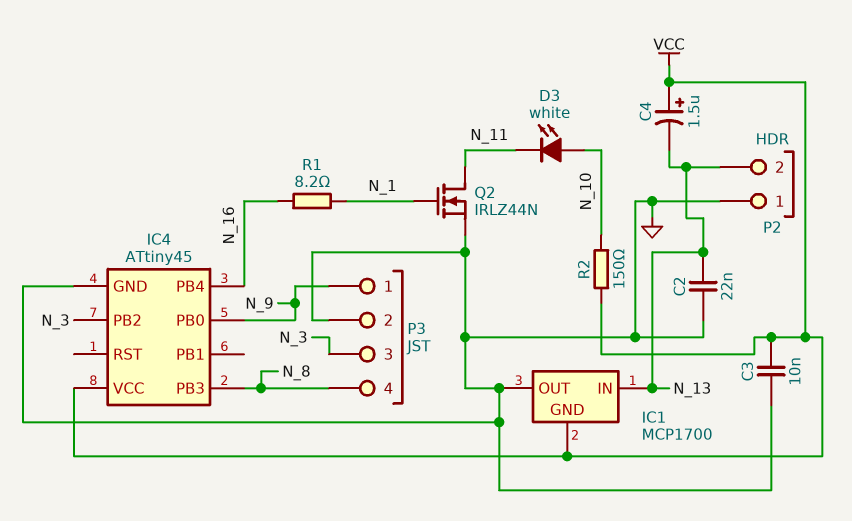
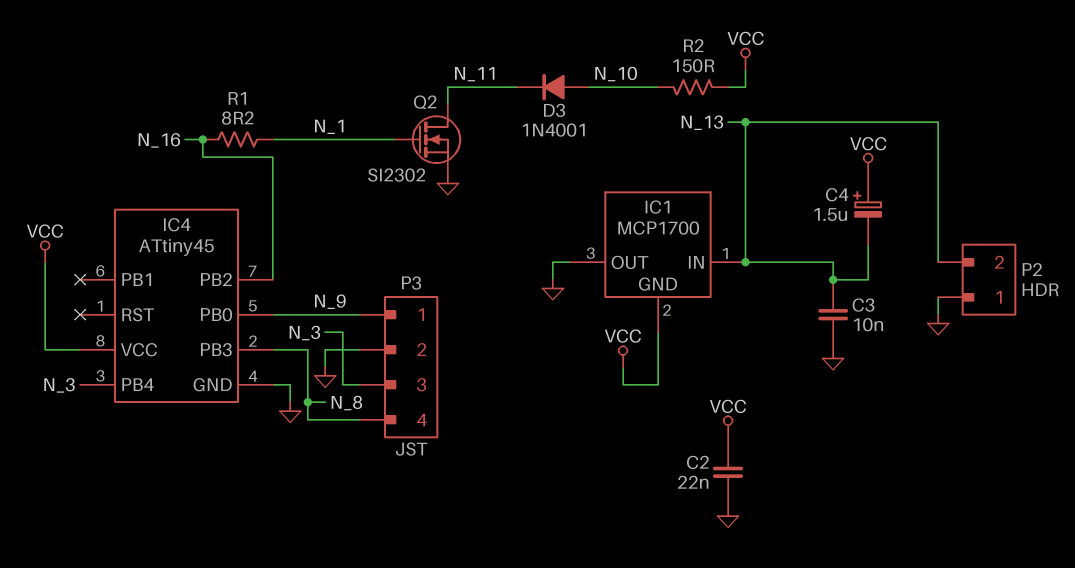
C2: 22nF (GND, N_13) -> 22nF (GND, VCC)
C3: 10nF (GND, VCC) -> 10nF (GND, N_13)
D3: LED white (A N_10, K N_11) -> diode 1N4001 (A N_10, K N_11)
IC4 pin PB2: N_3 -> N_16
IC4 pin PB4: N_16 -> N_3
Q2: NMOS IRLZ44N (G N_1, D N_11, S GND) -> NMOS SI2302 (G N_1, D N_11, S GND)

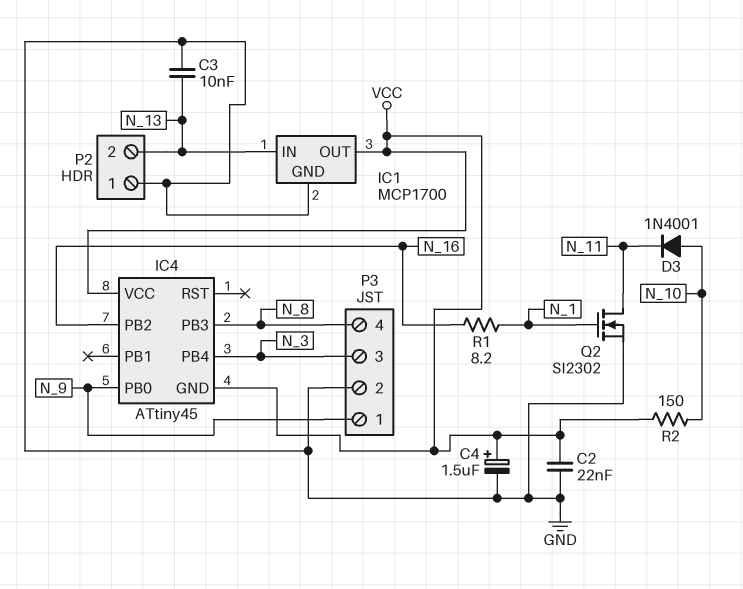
C4: 1.5uF (plus VCC, minus N_13) -> 1.5uF (plus VCC, minus GND)
IC1 pin GND: VCC -> GND
IC1 pin OUT: GND -> VCC
IC4 pin GND: GND -> VCC

